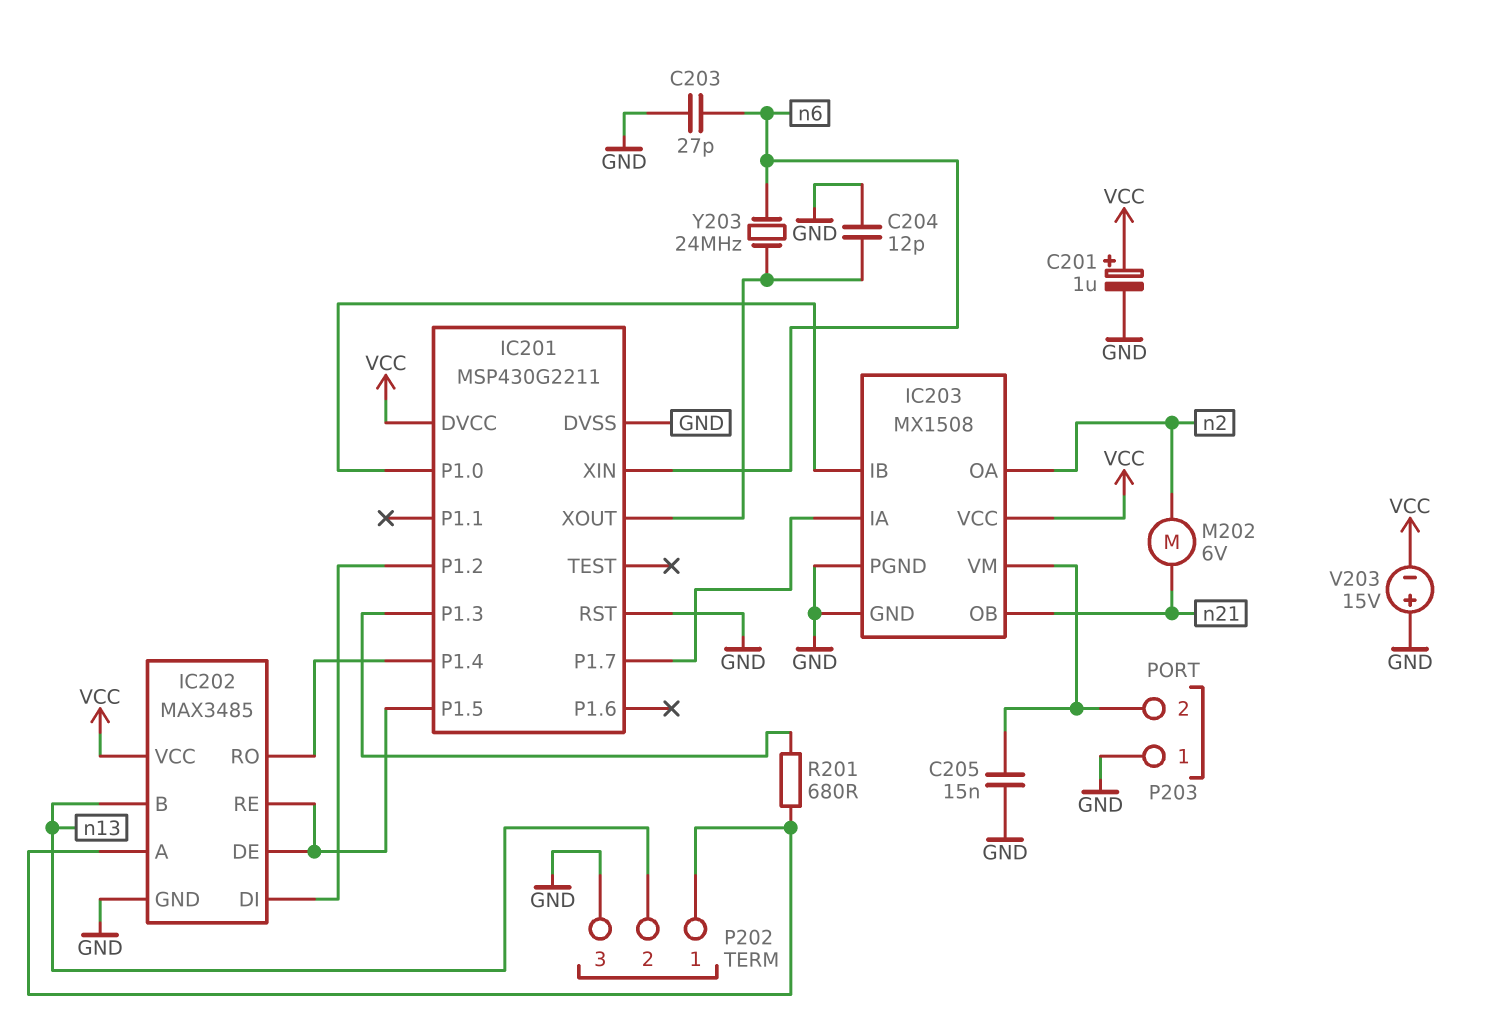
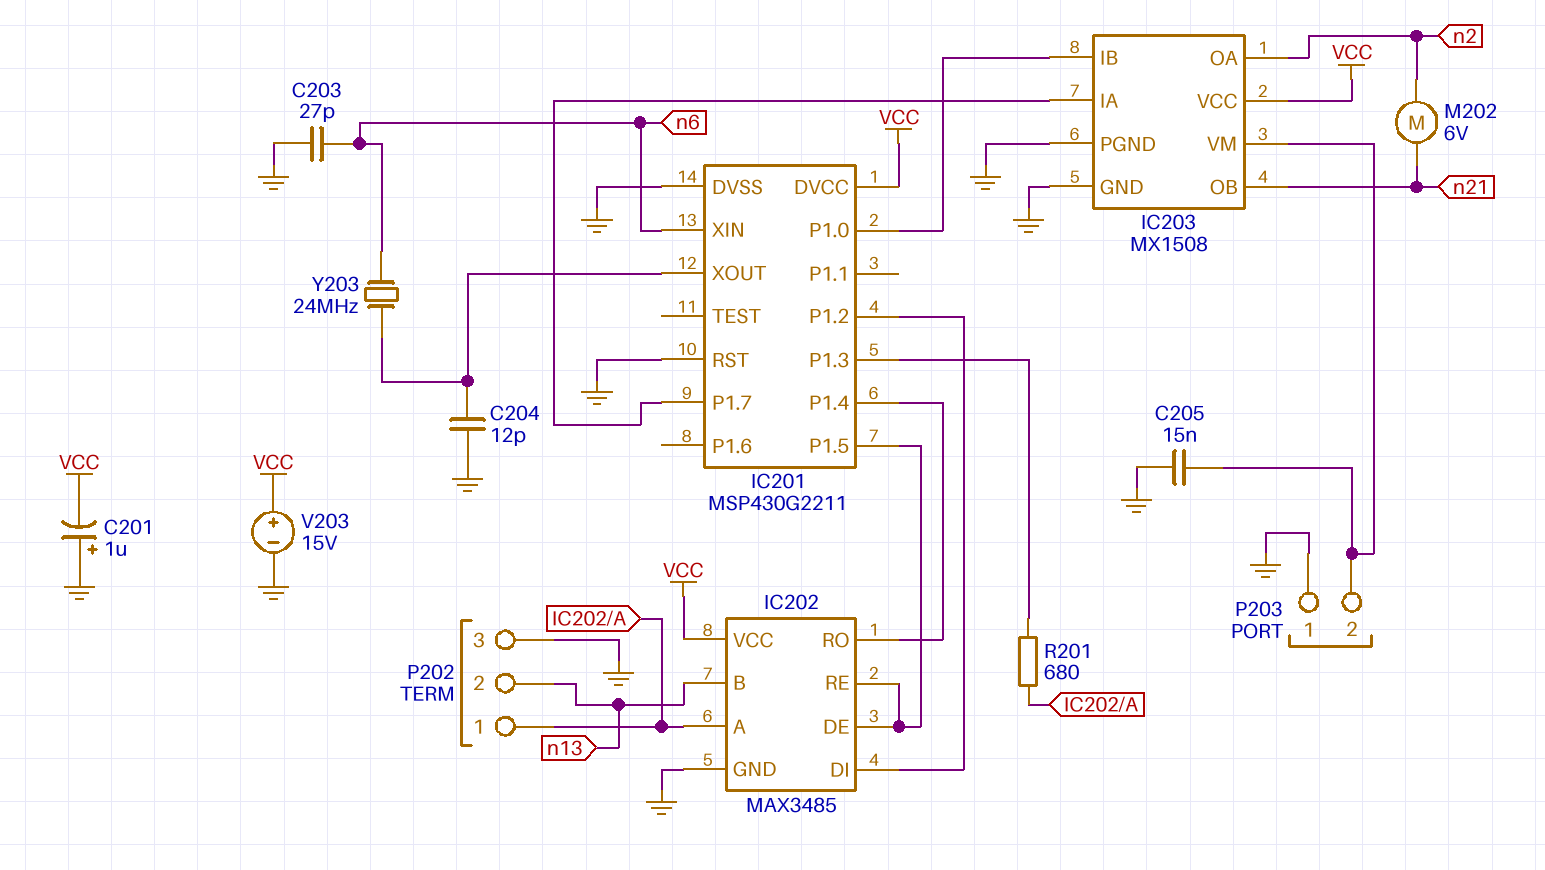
C201: 1uF (plus VCC, minus GND) -> 1uF (plus GND, minus VCC)
V203: 15V (plus GND, minus VCC) -> 15V (plus VCC, minus GND)

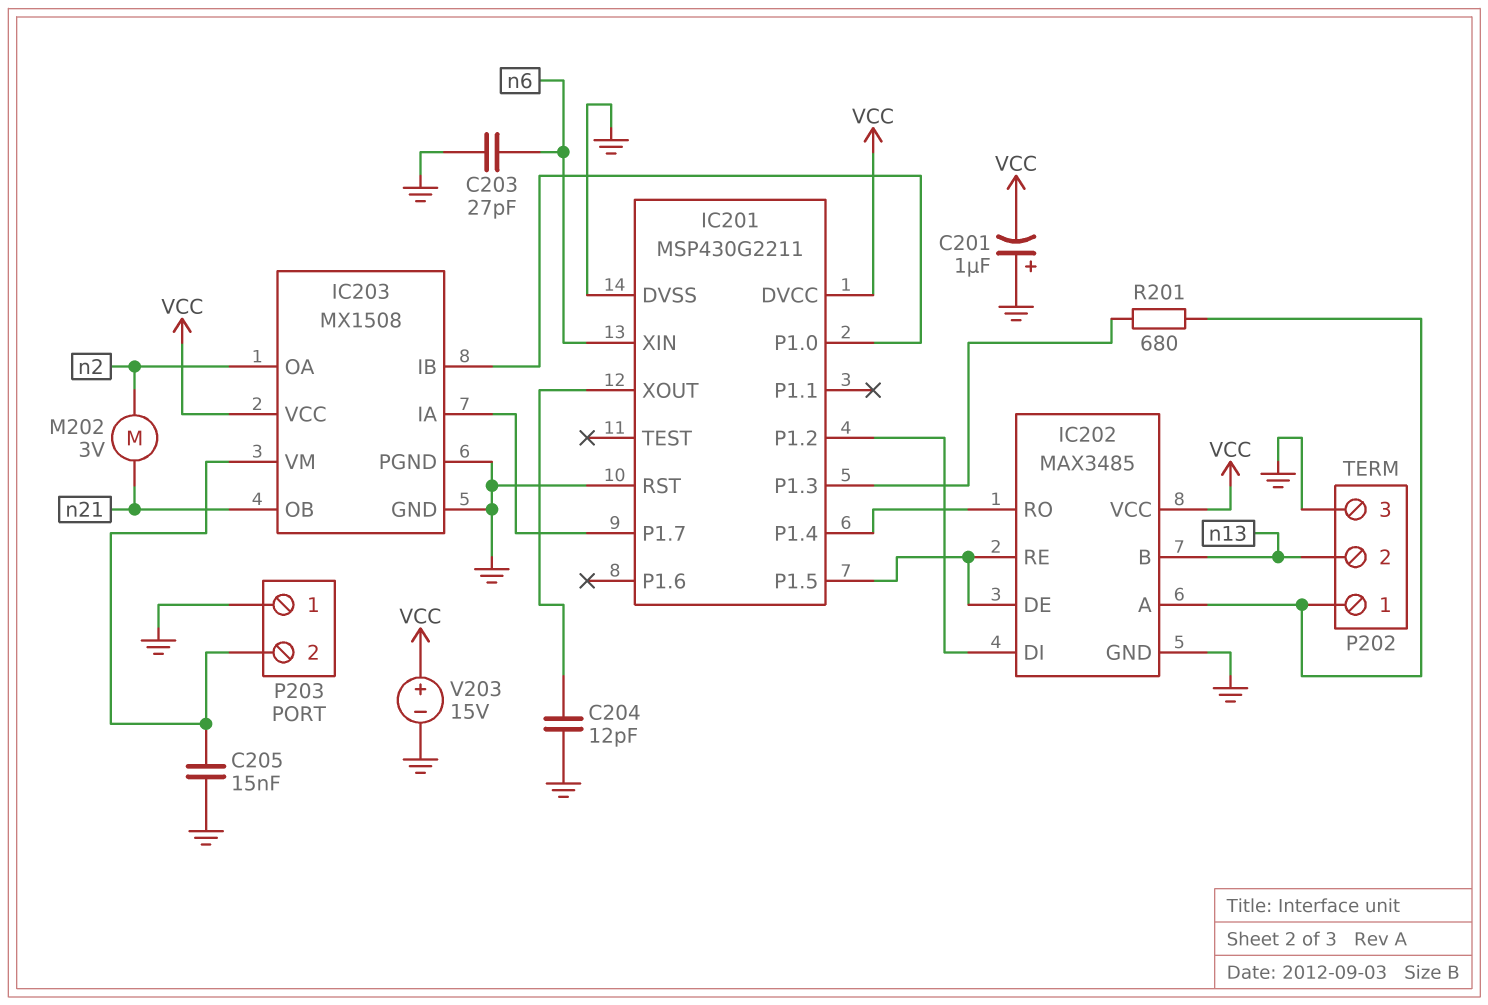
M202: motor 6V (n2, n21) -> motor 3V (n2, n21)
Y203: 24MHz (IC201/XOUT, n6) -> none

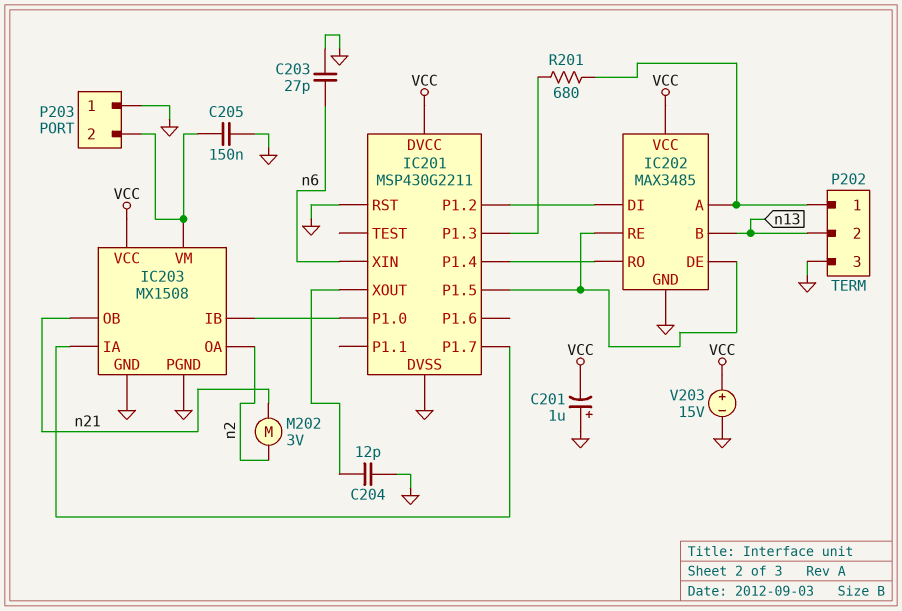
C205: 15nF (GND, IC203/VM) -> 150nF (GND, IC203/VM)

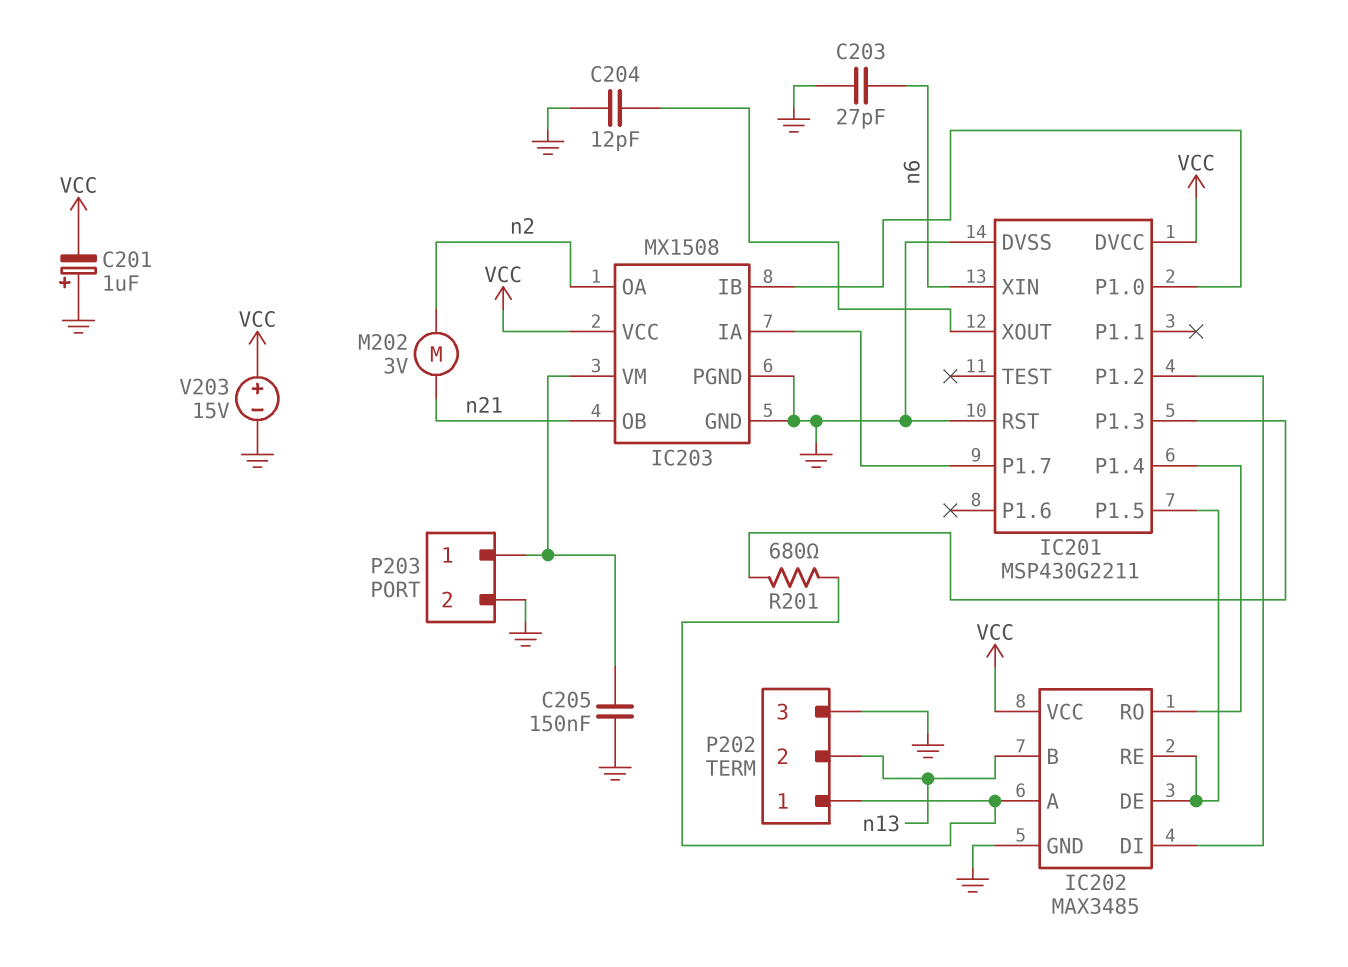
P203 pin 1: GND -> IC203/VM
P203 pin 2: IC203/VM -> GND

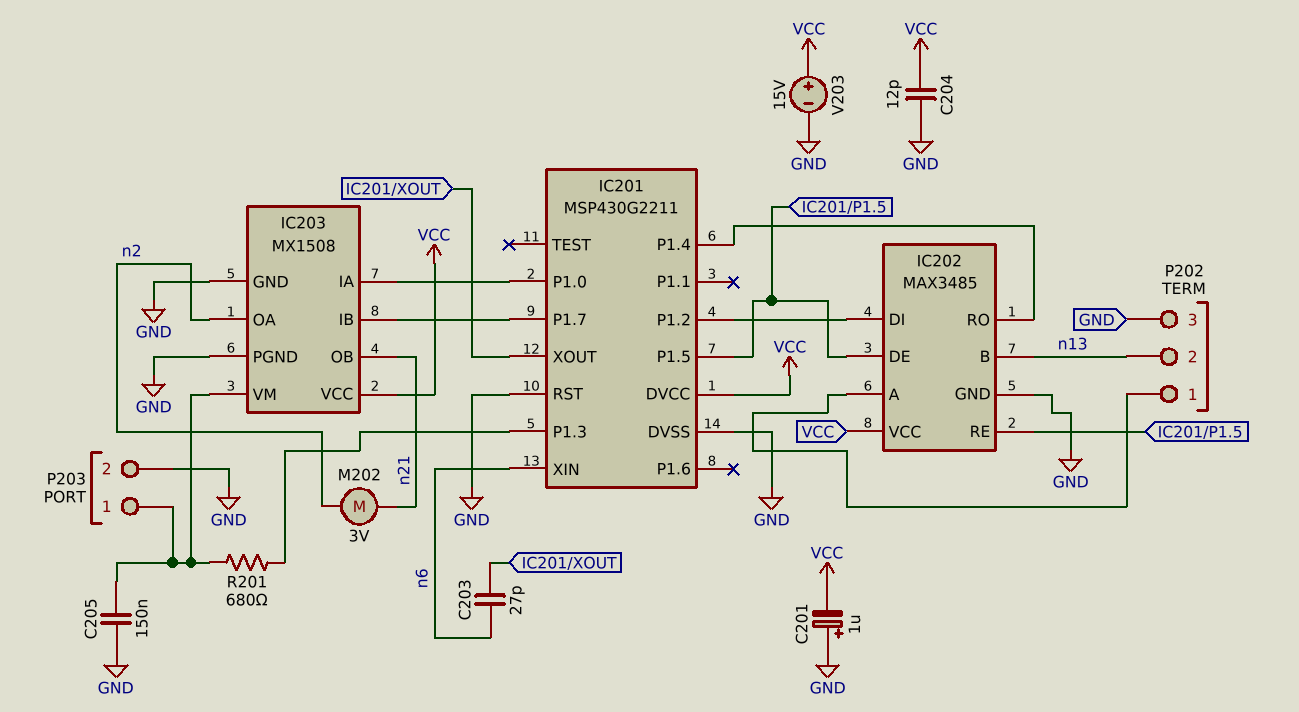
C203: 27pF (GND, n6) -> 27pF (IC201/XOUT, n6)
C204: 12pF (GND, IC201/XOUT) -> 12pF (GND, VCC)
IC203 pin IA: IC201/P1.7 -> IC201/P1.0
IC203 pin IB: IC201/P1.0 -> IC201/P1.7
R201: 680 (IC201/P1.3, IC202/A) -> 680 (IC201/P1.3, IC203/VM)

